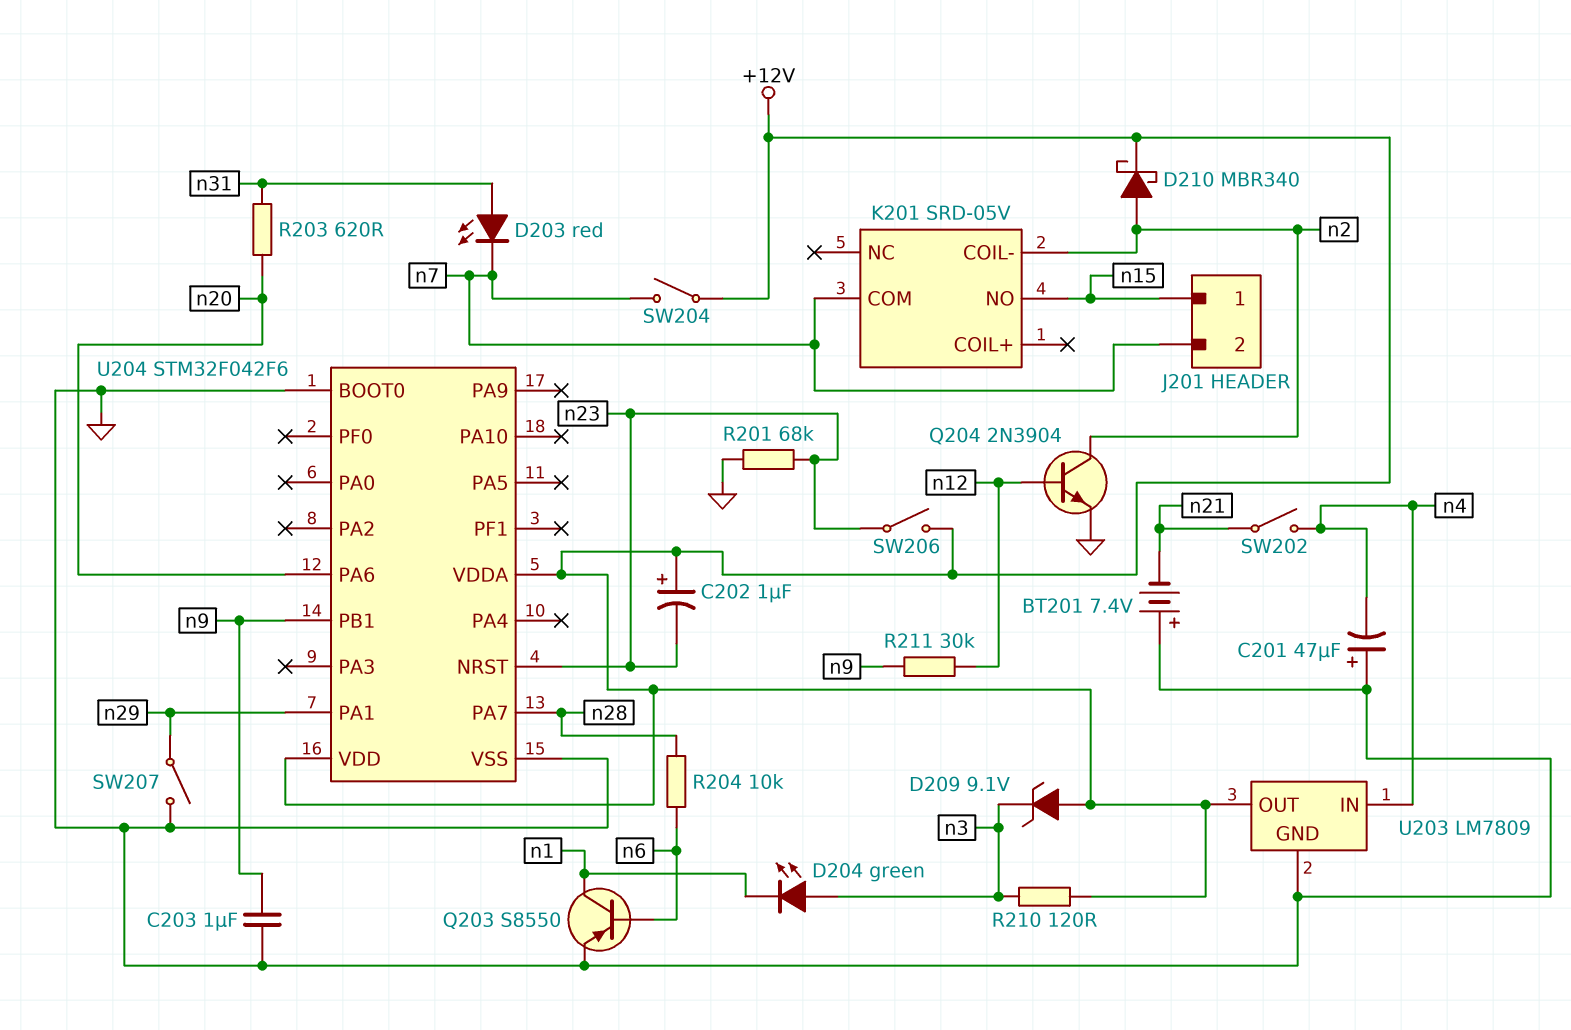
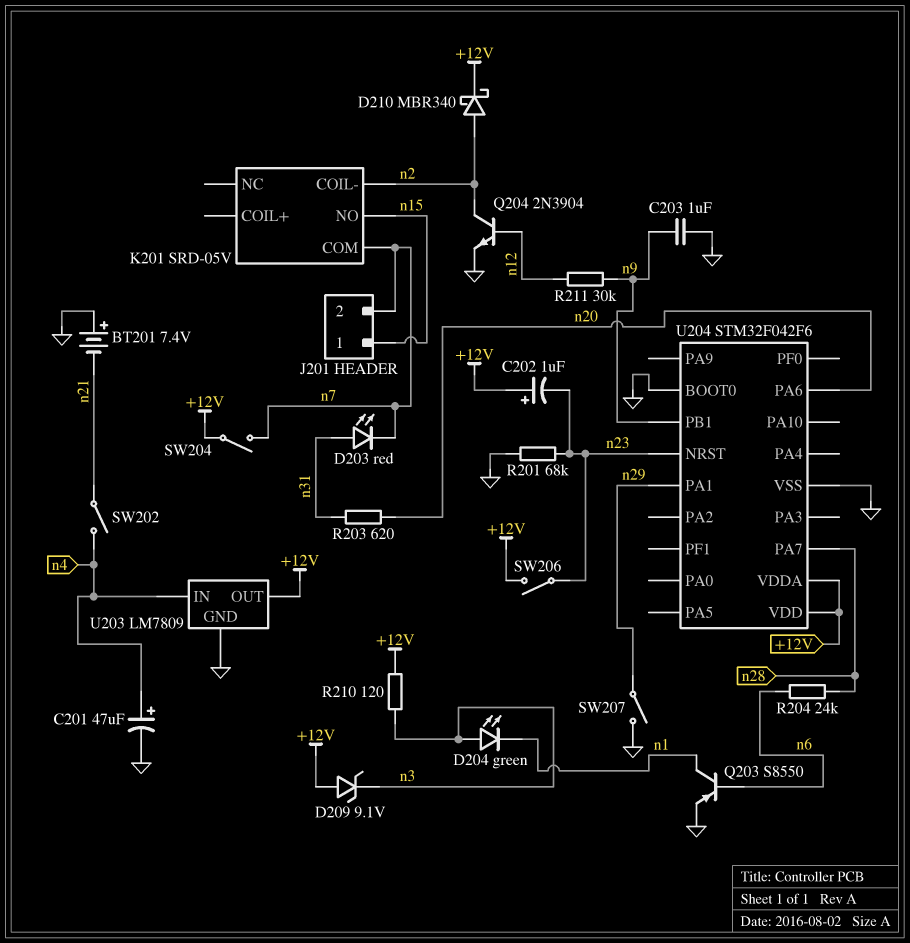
C201: 47uF (plus GND, minus n4) -> 47uF (plus n4, minus GND)
R204: 10k (n6, n28) -> 24k (n6, n28)

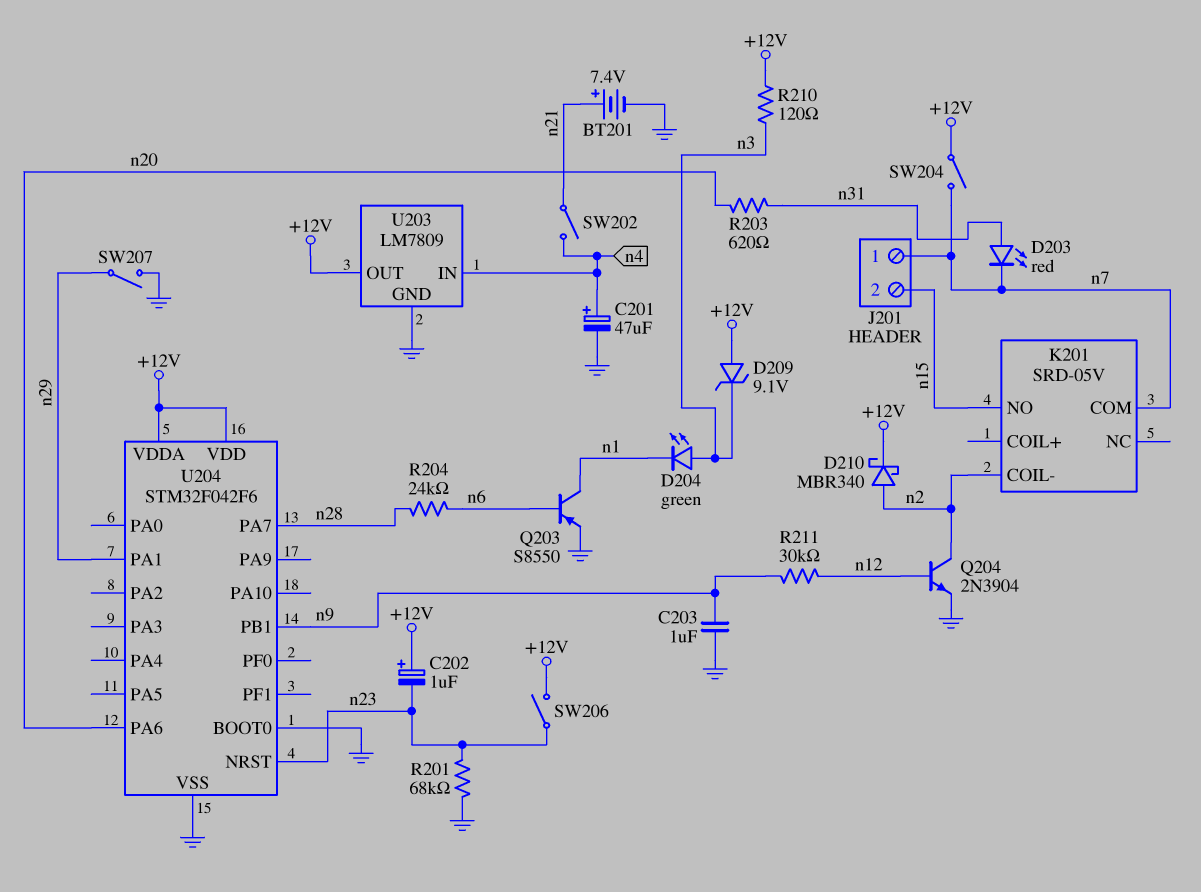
BT201: 7.4V (plus GND, minus n21) -> 7.4V (plus n21, minus GND)
J201 pin 1: n15 -> n7
J201 pin 2: n7 -> n15

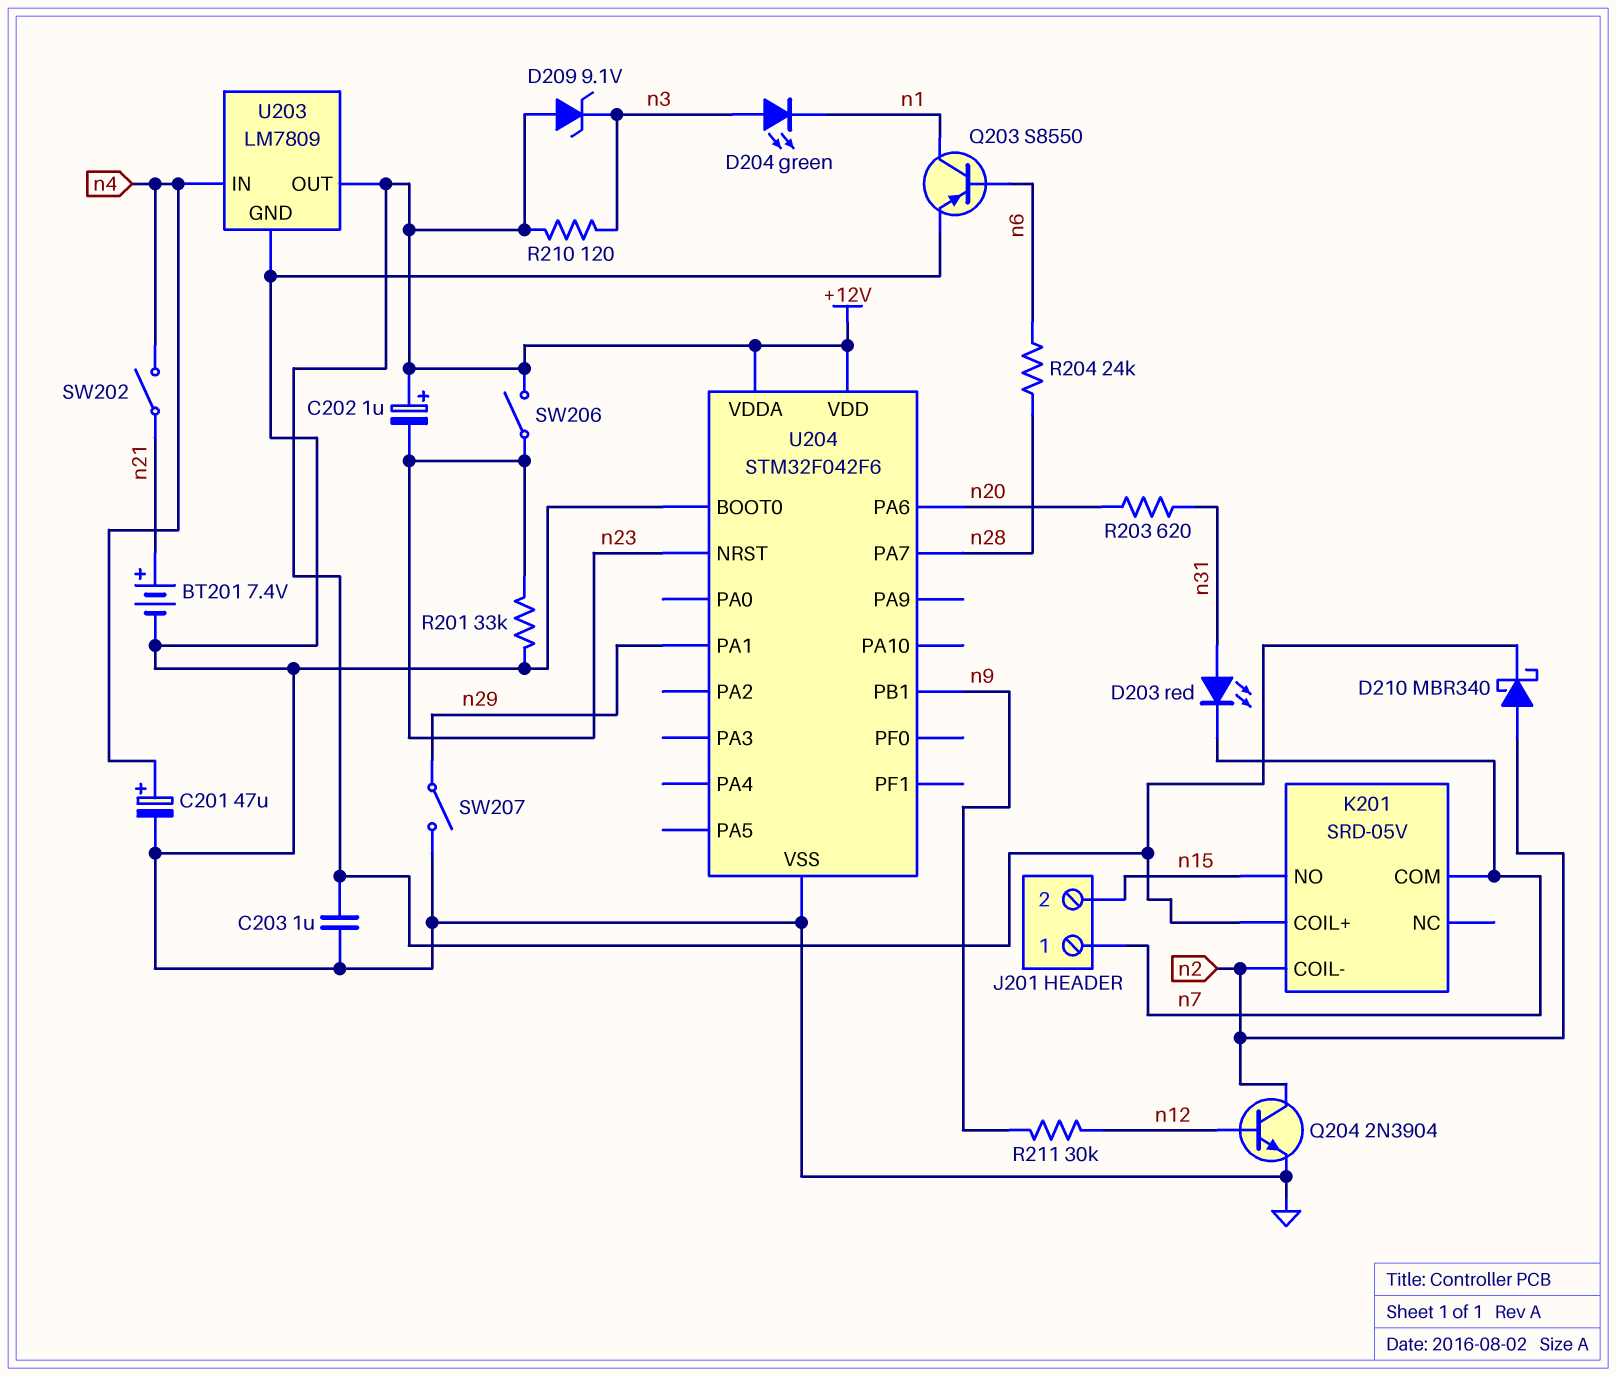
C203: 1uF (GND, n9) -> 1uF (+12V, GND)
K201 pin COIL+: none -> +12V
R201: 68k (GND, n23) -> 33k (GND, n23)
SW204: switch (+12V, n7) -> none

